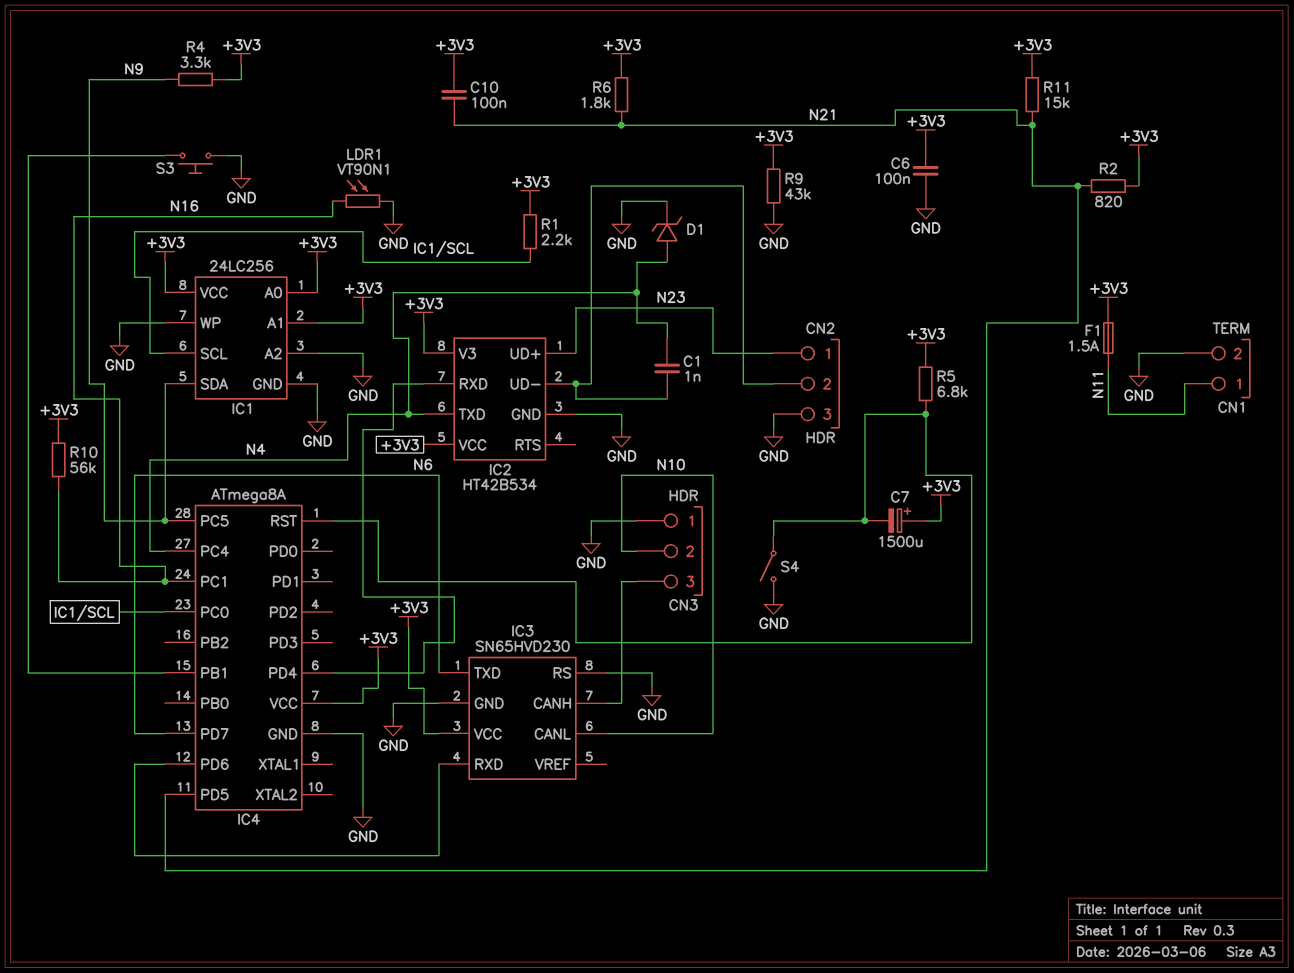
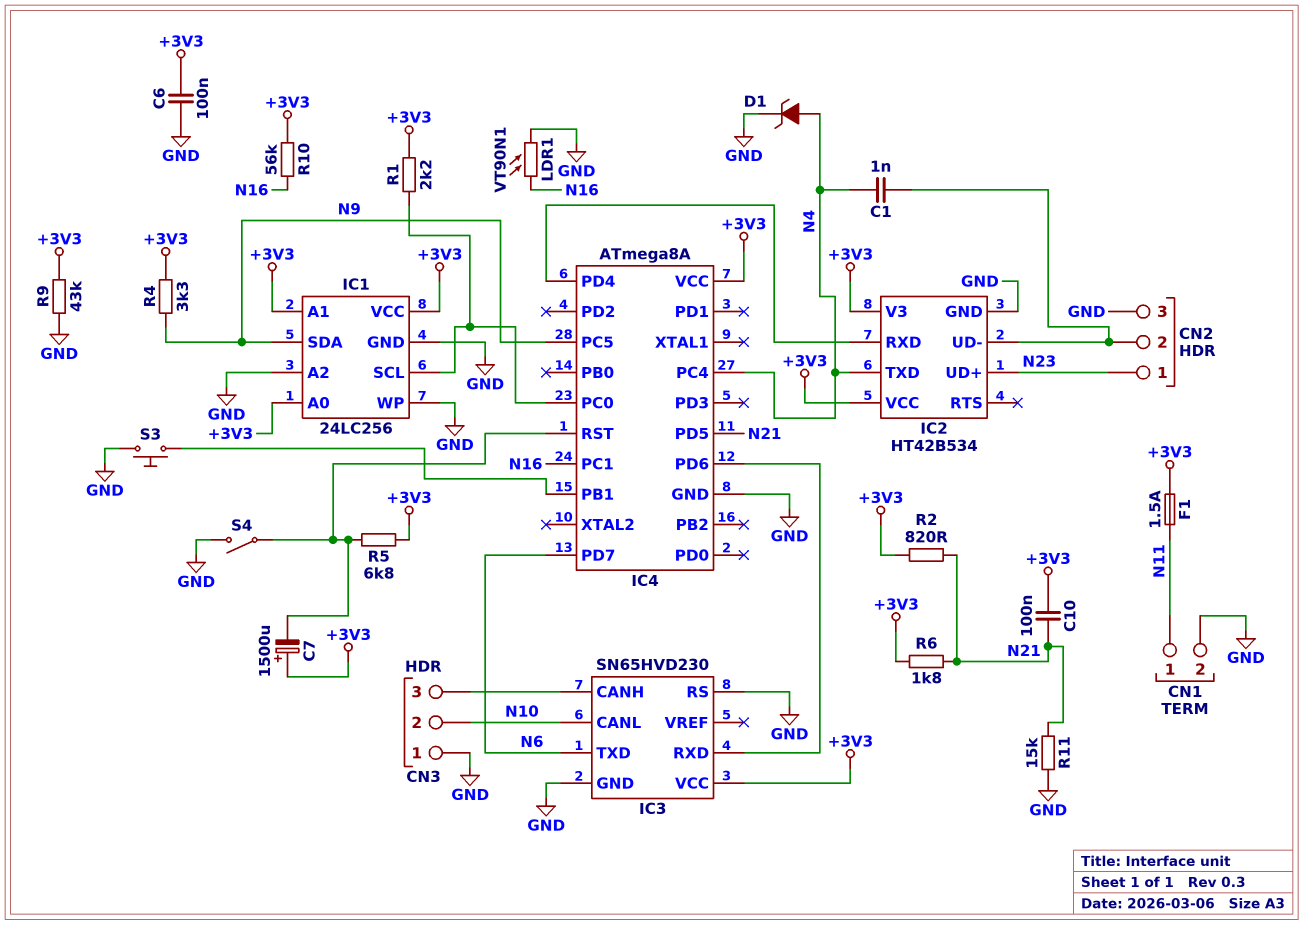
R11: 15k (+3V3, N21) -> 15k (GND, N21)

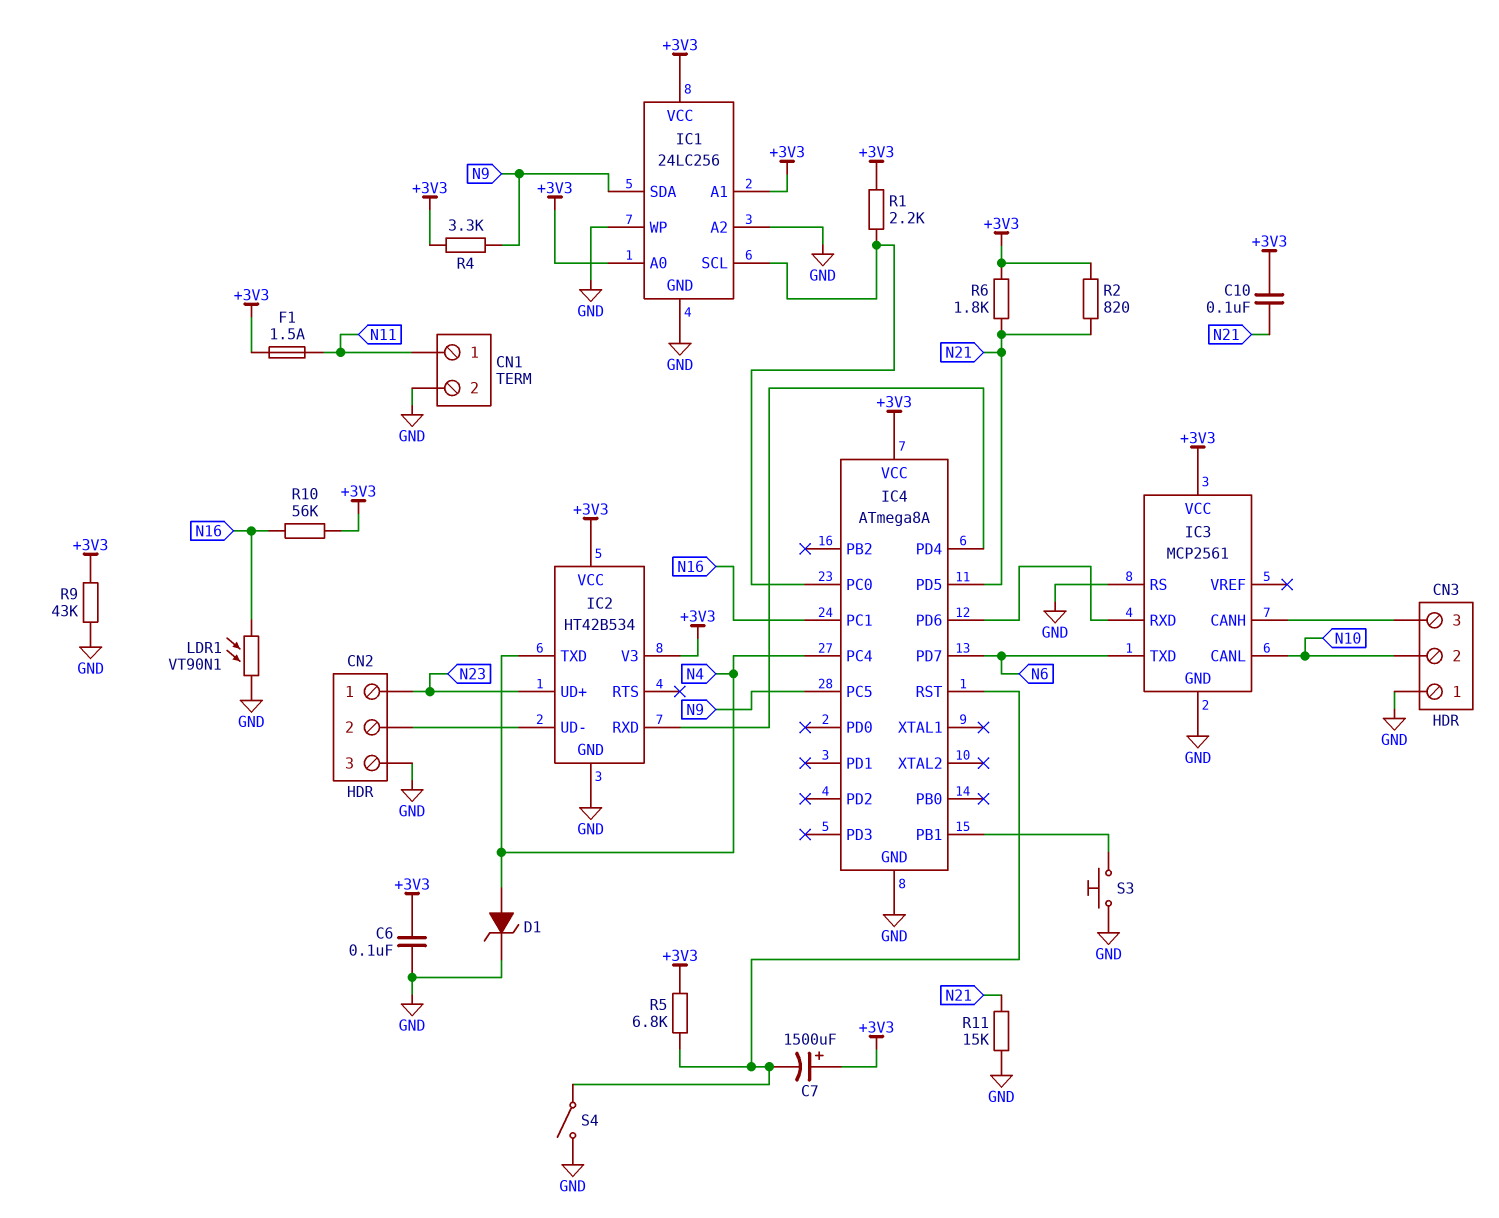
C1: 1nF (CN2/2, N4) -> none
IC3: SN65HVD230 -> MCP2561

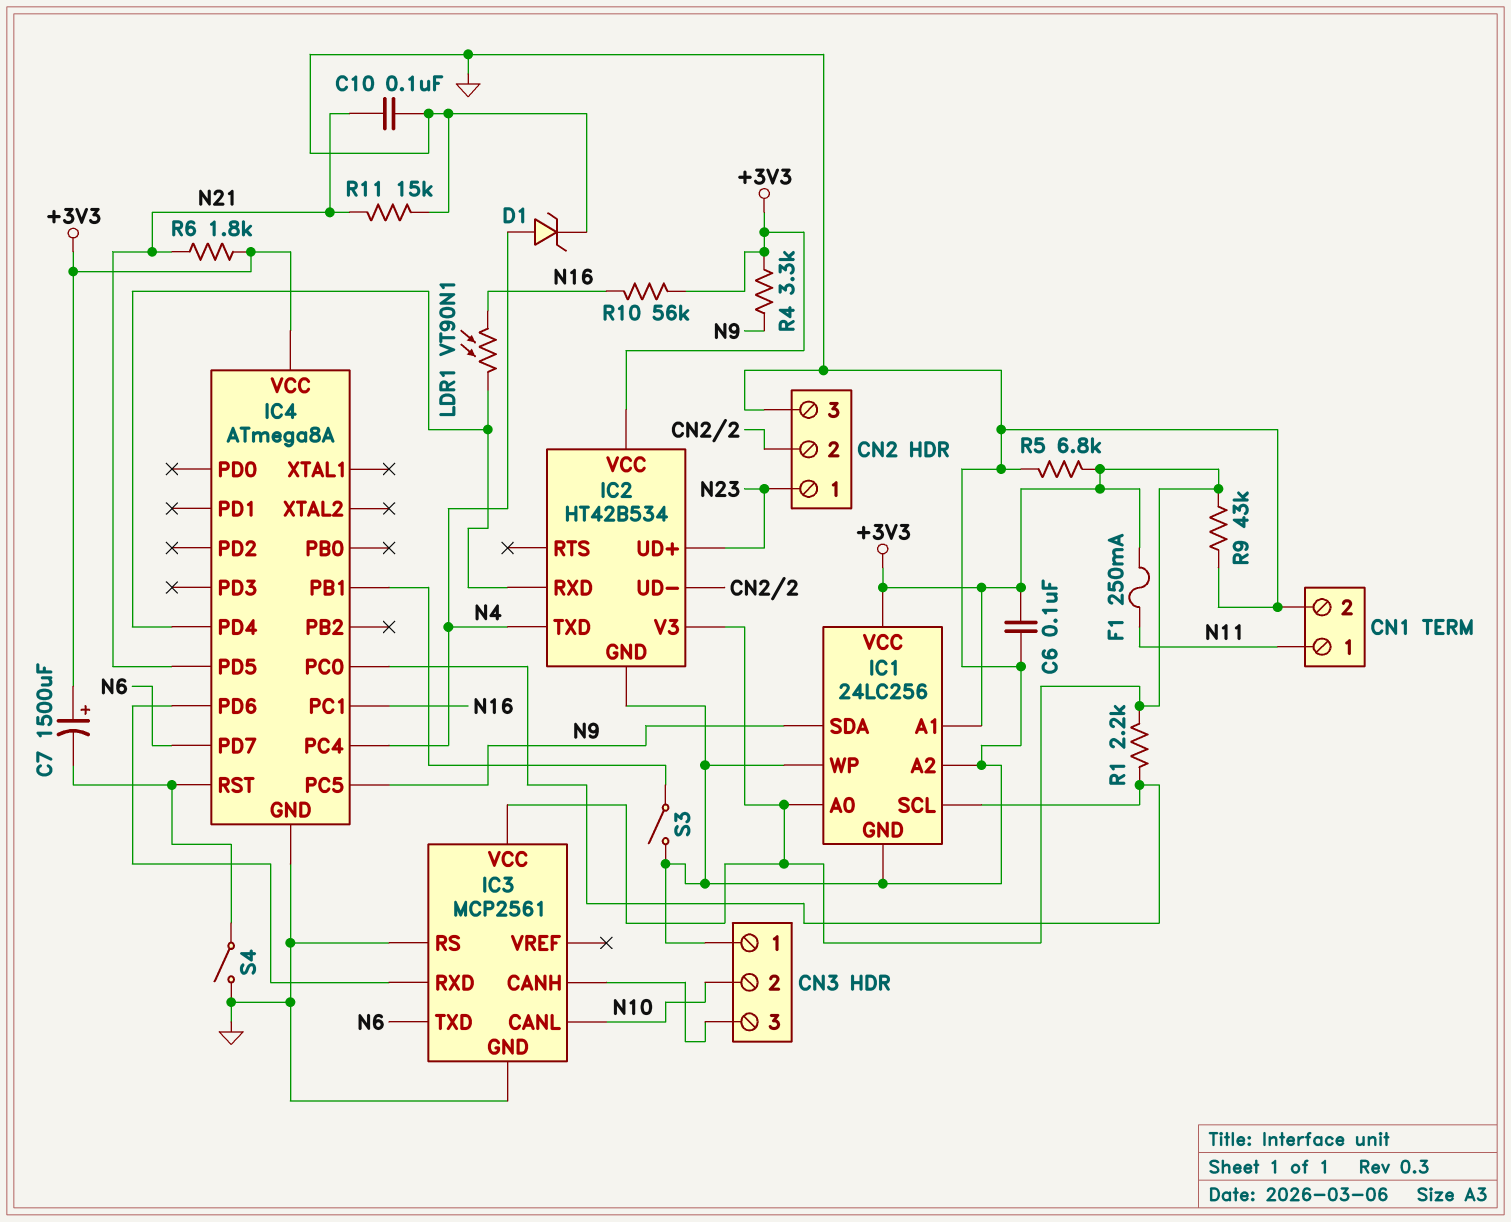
C10: 100nF (+3V3, N21) -> 100nF (GND, N21)
F1: 1.5A (+3V3, N11) -> 250mA (+3V3, N11)
LDR1: VT90N1 (GND, N16) -> VT90N1 (IC2/RXD, N16)
R2: 820 (+3V3, N21) -> none
R5: 6.8k (+3V3, IC4/RST) -> 6.8k (+3V3, GND)
S3: button (GND, IC4/PB1) -> switch (GND, IC4/PB1)

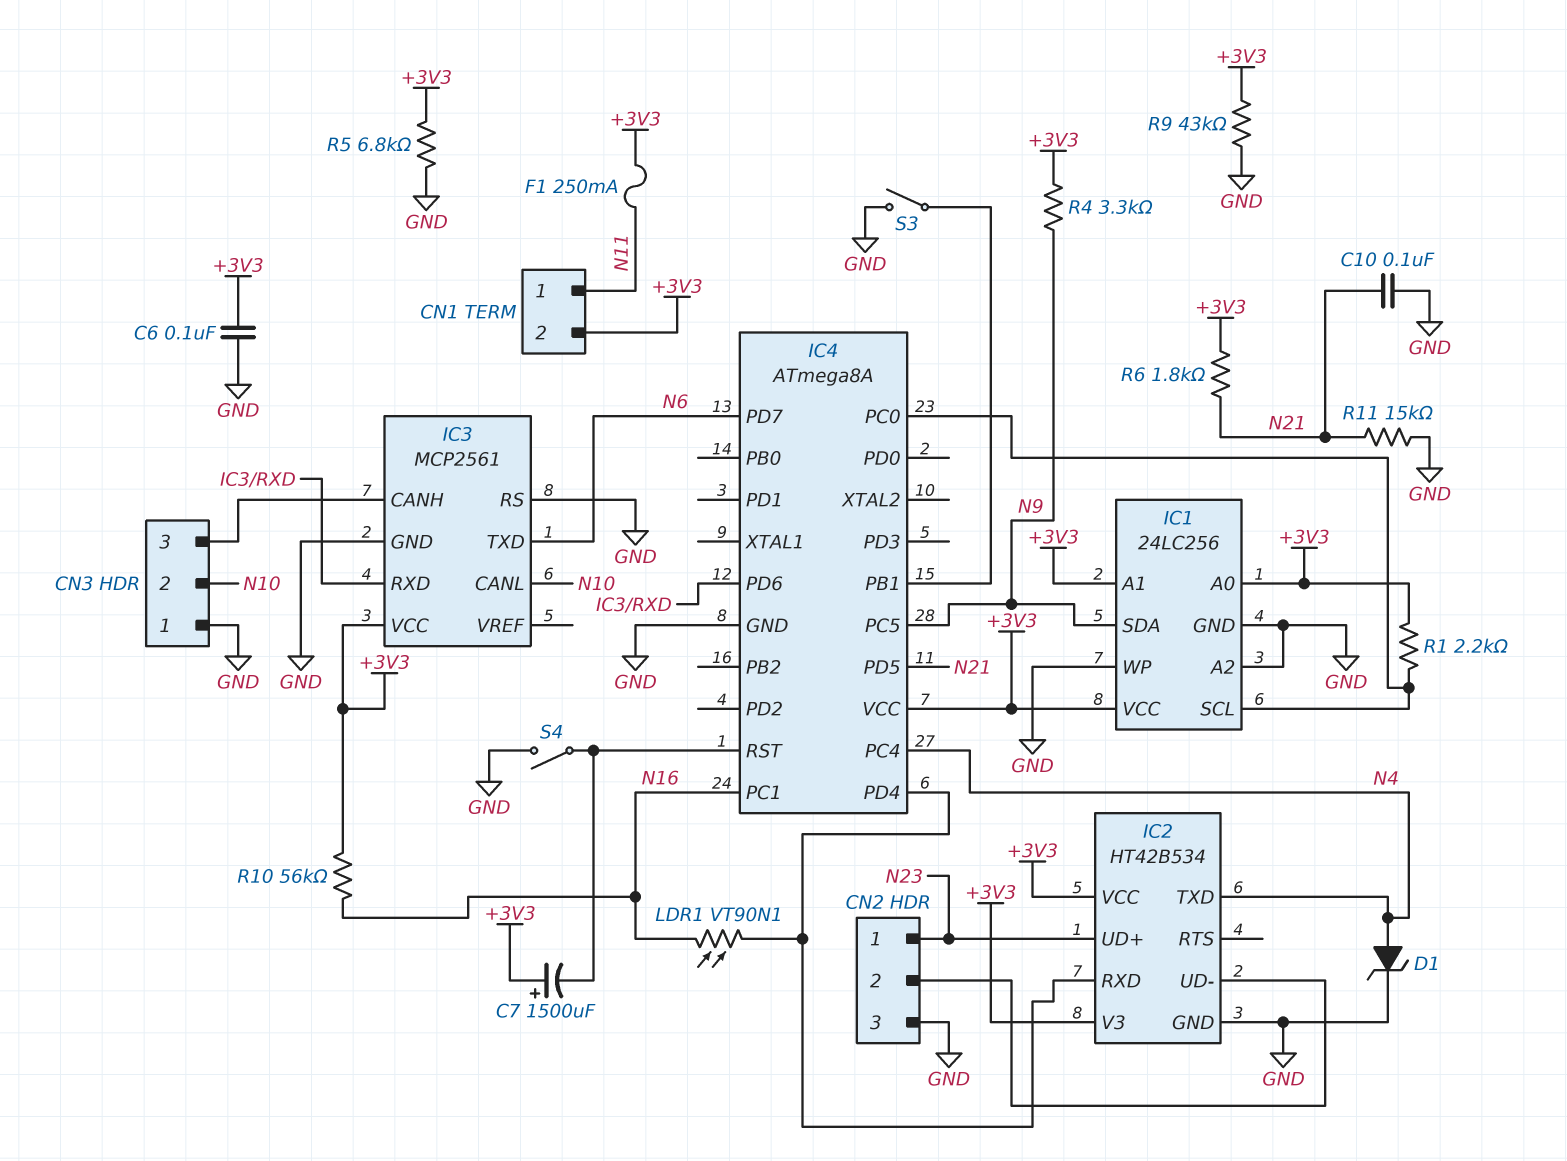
CN1 pin 2: GND -> +3V3

